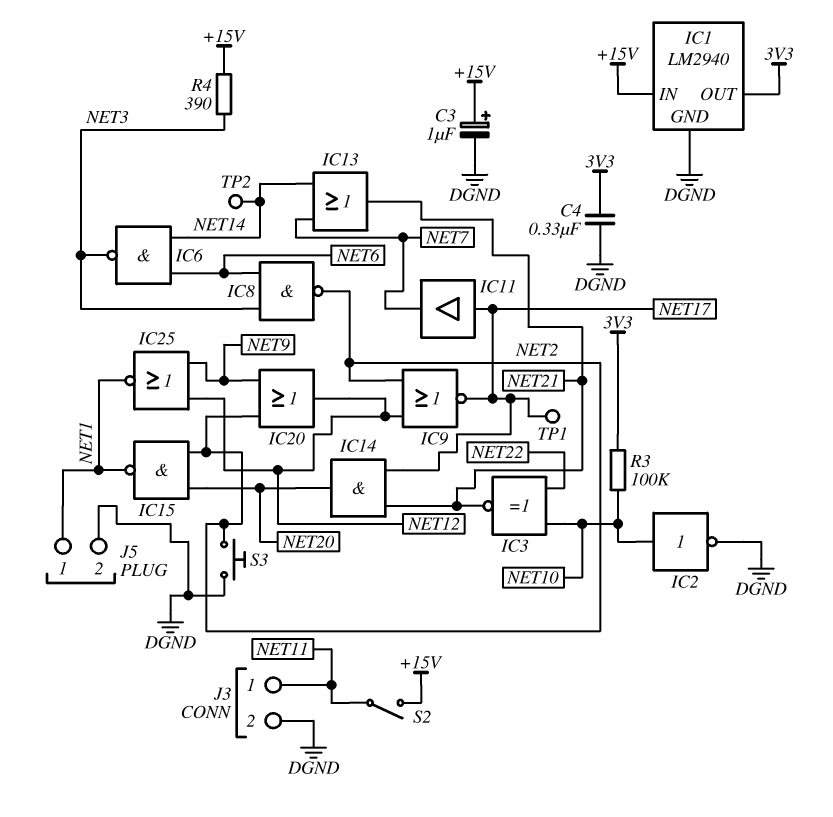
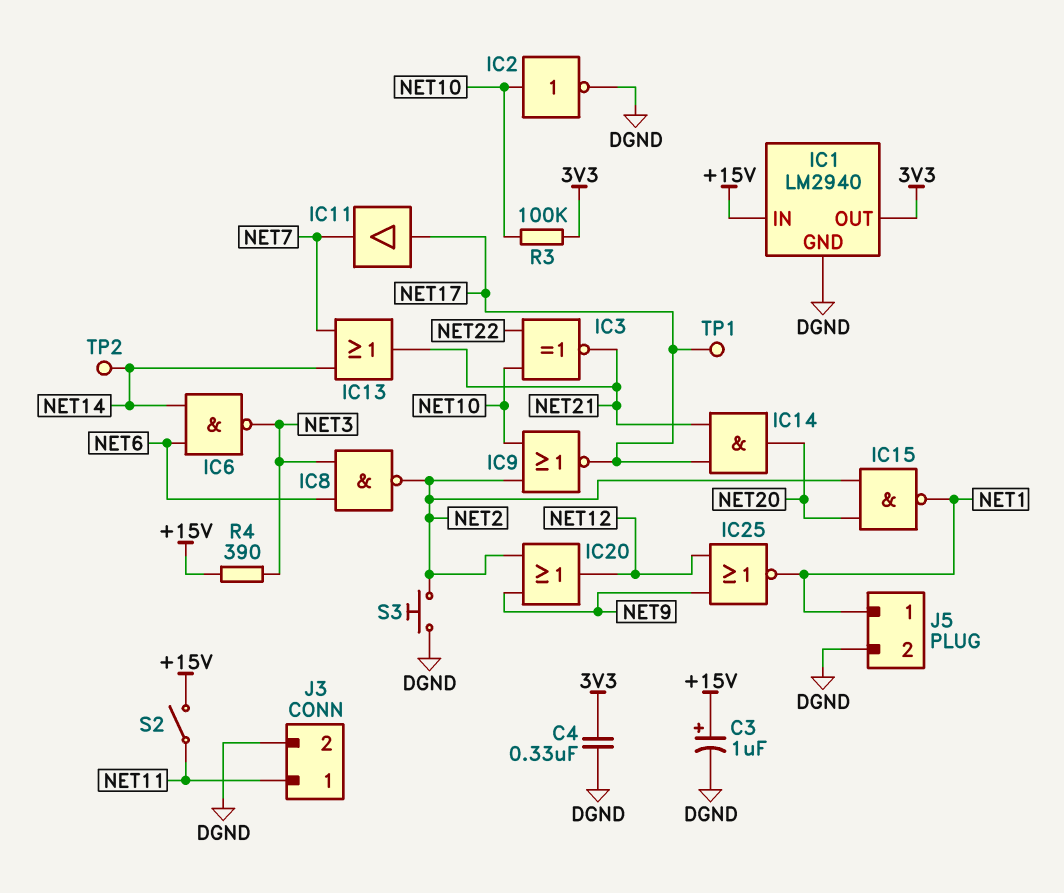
IC9: NOR (in NET2, in NET12, out NET17) -> NOR (in NET2, in NET10, out NET17)

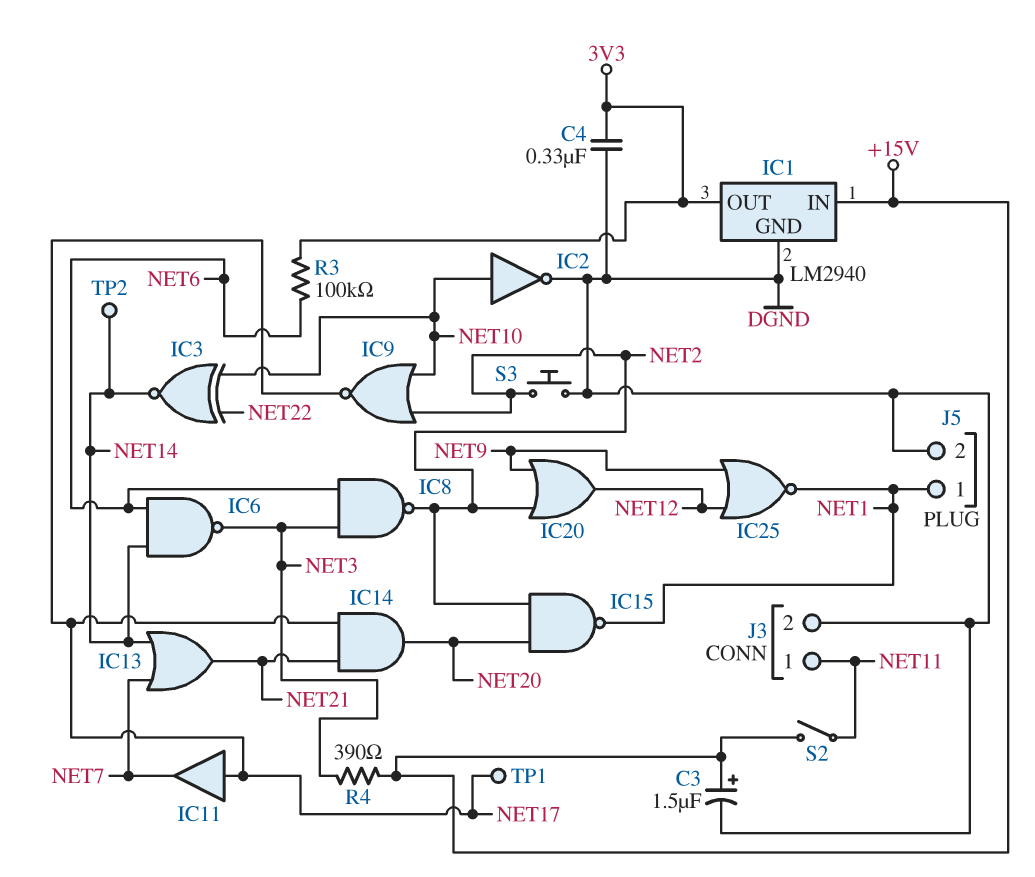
C3: 1uF (plus +15V, minus DGND) -> 1.5uF (plus +15V, minus DGND)
IC3: XNOR (in NET10, in NET22, out NET21) -> XNOR (in NET10, in NET22, out NET14)
R3: 100k (3V3, NET10) -> 100k (3V3, NET6)

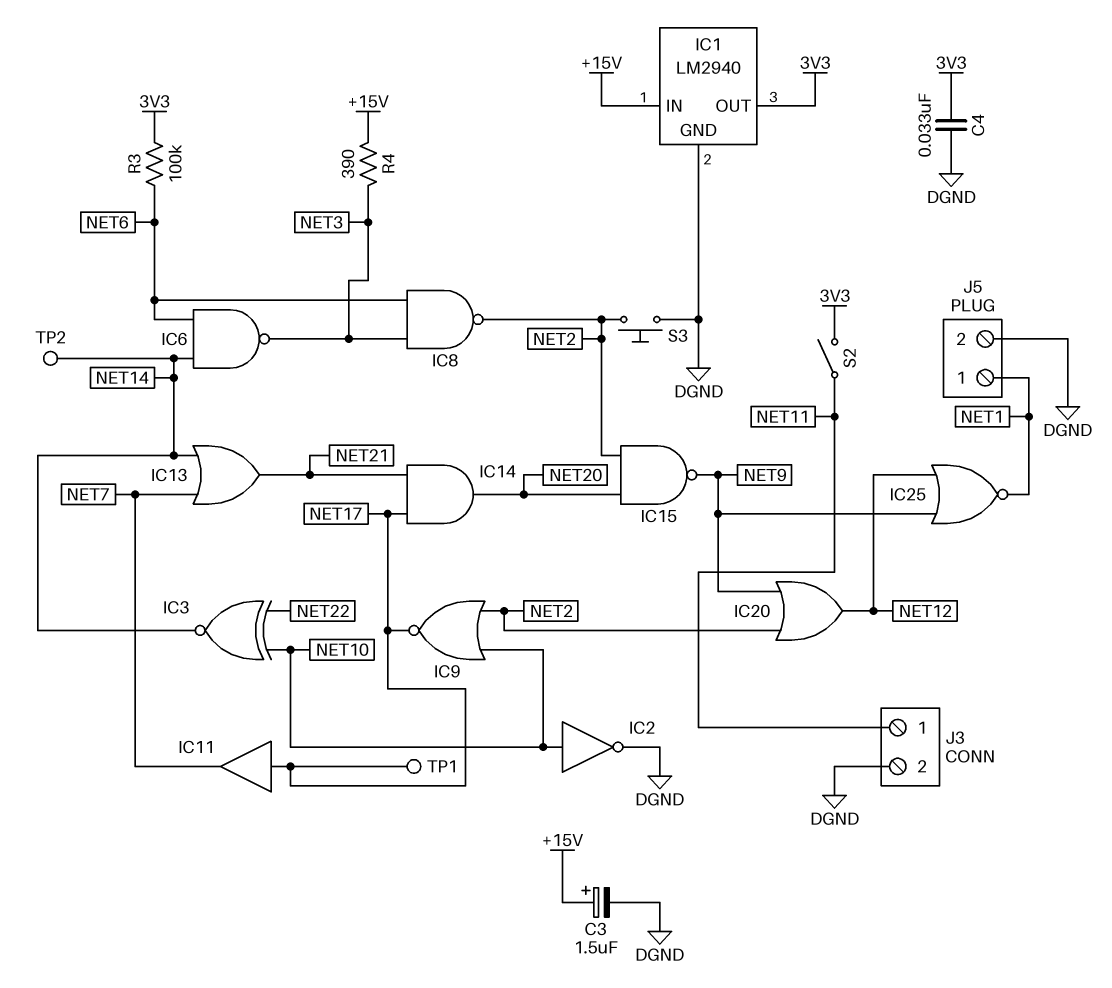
C4: 330nF (3V3, DGND) -> 33nF (3V3, DGND)
IC15: NAND (in NET2, in NET20, out NET1) -> NAND (in NET2, in NET20, out NET9)
S2: switch (+15V, NET11) -> switch (3V3, NET11)

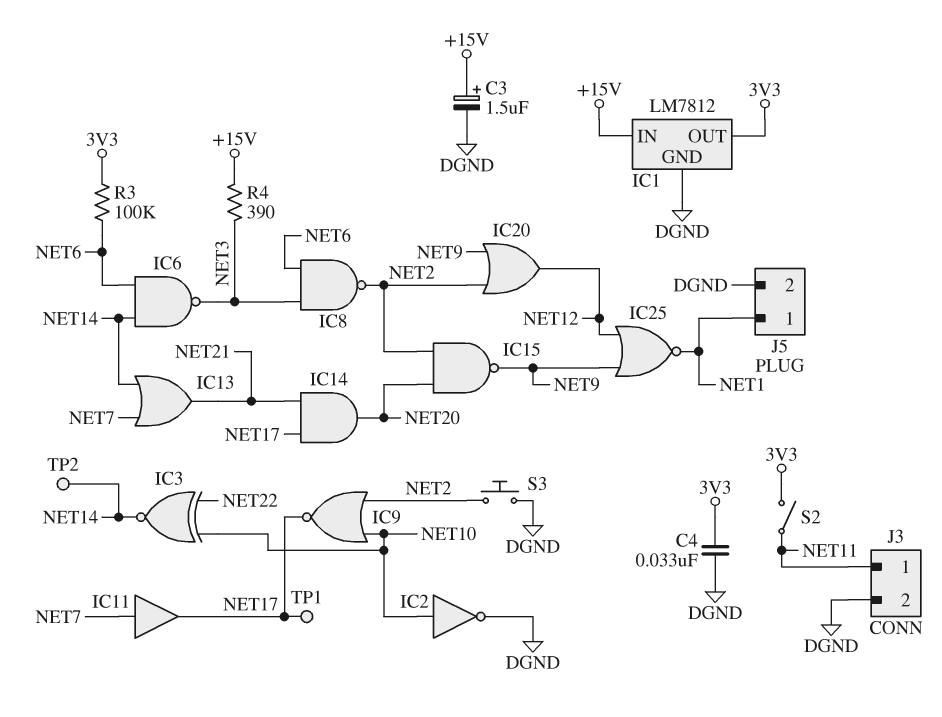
IC1: LM2940 -> LM7812
IC11: buffer (in NET17, out NET7) -> buffer (in NET7, out NET17)

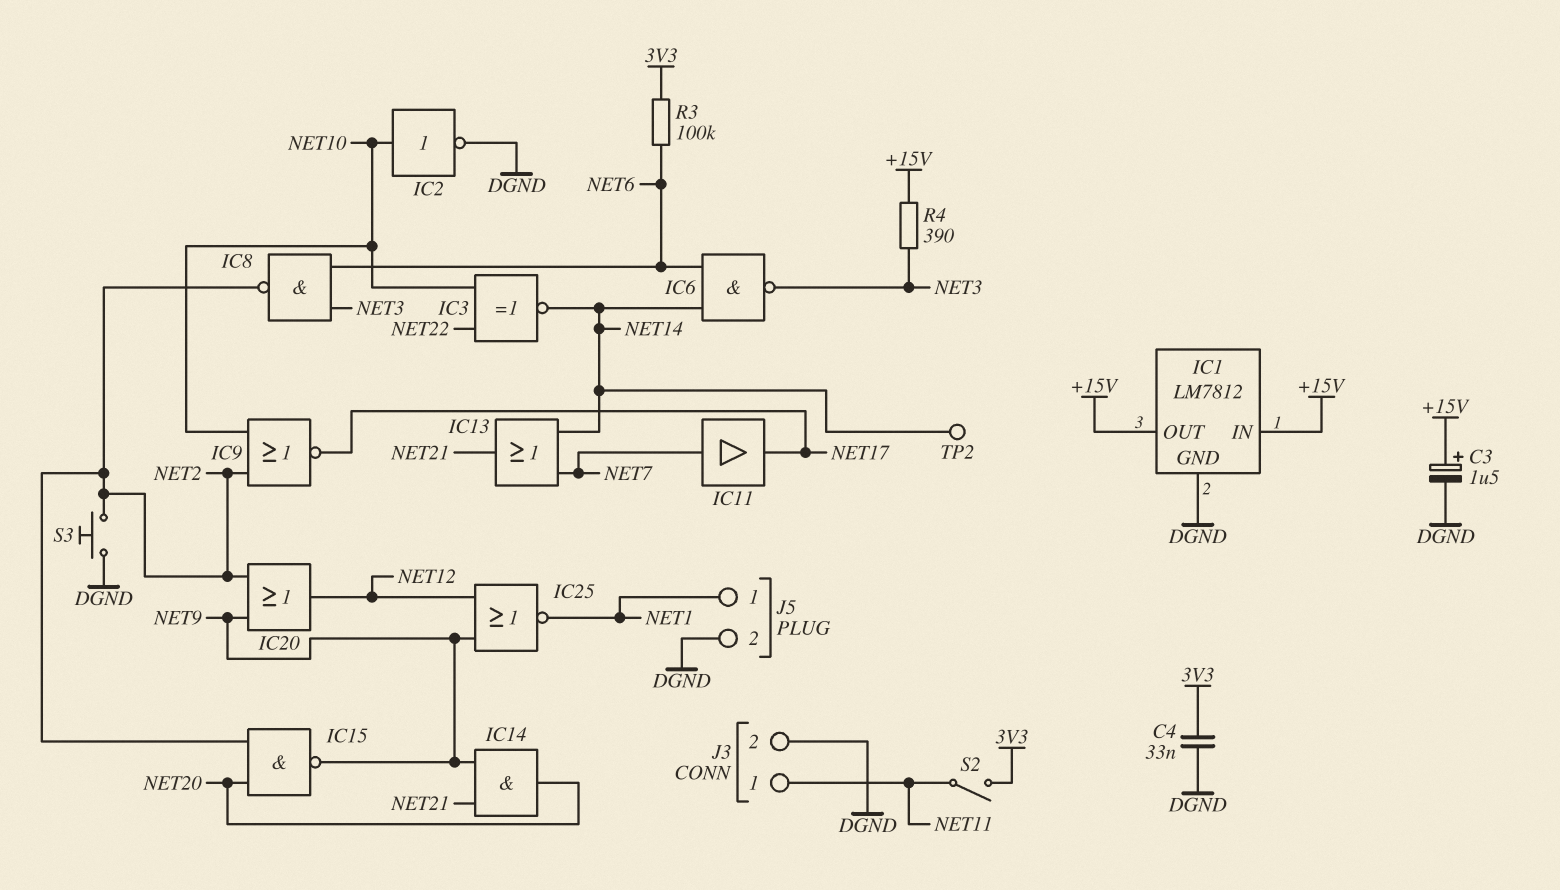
IC1 pin OUT: 3V3 -> +15V
IC14: AND (in NET17, in NET21, out NET20) -> AND (in NET9, in NET21, out NET20)
TP1: test point (NET17) -> none

